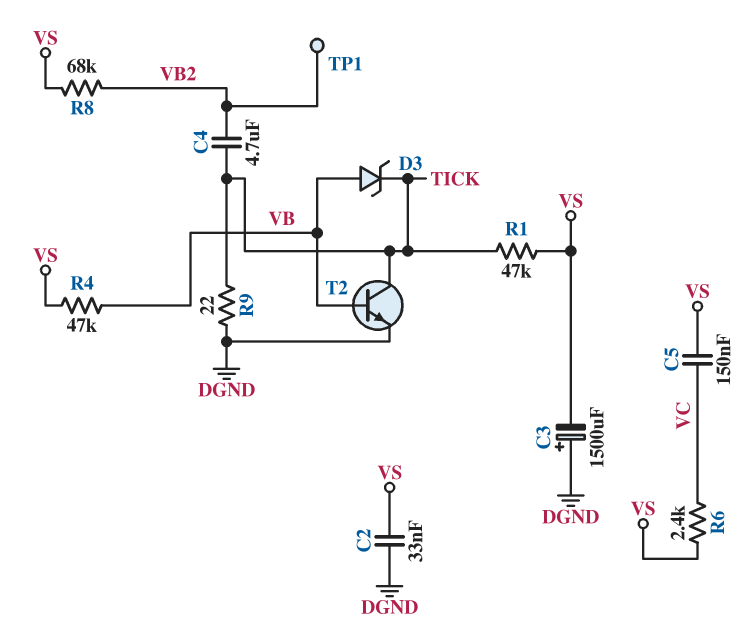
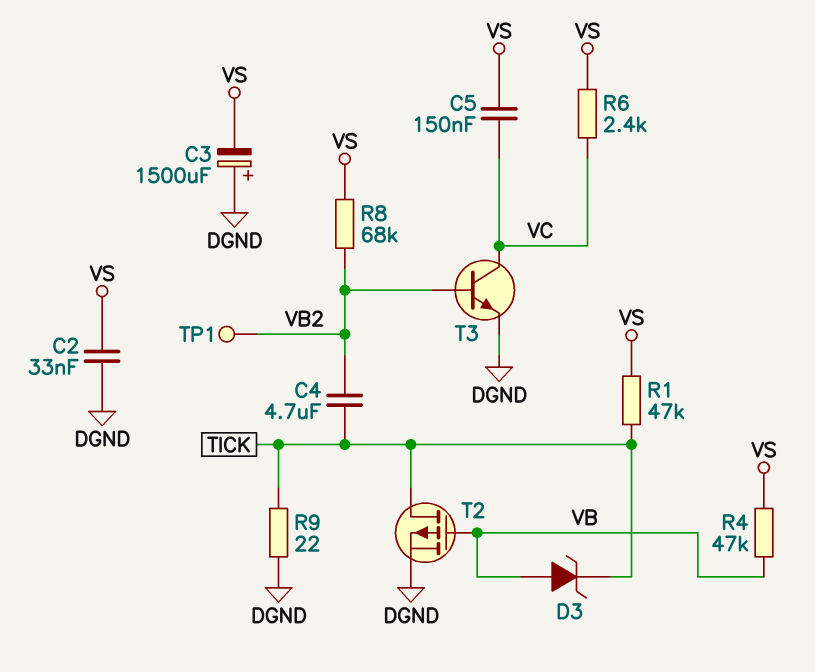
T2: NPN (B VB, C TICK, E DGND) -> PMOS (G VB, D TICK, S DGND)
T3: none -> NPN (B VB2, C VC, E DGND)

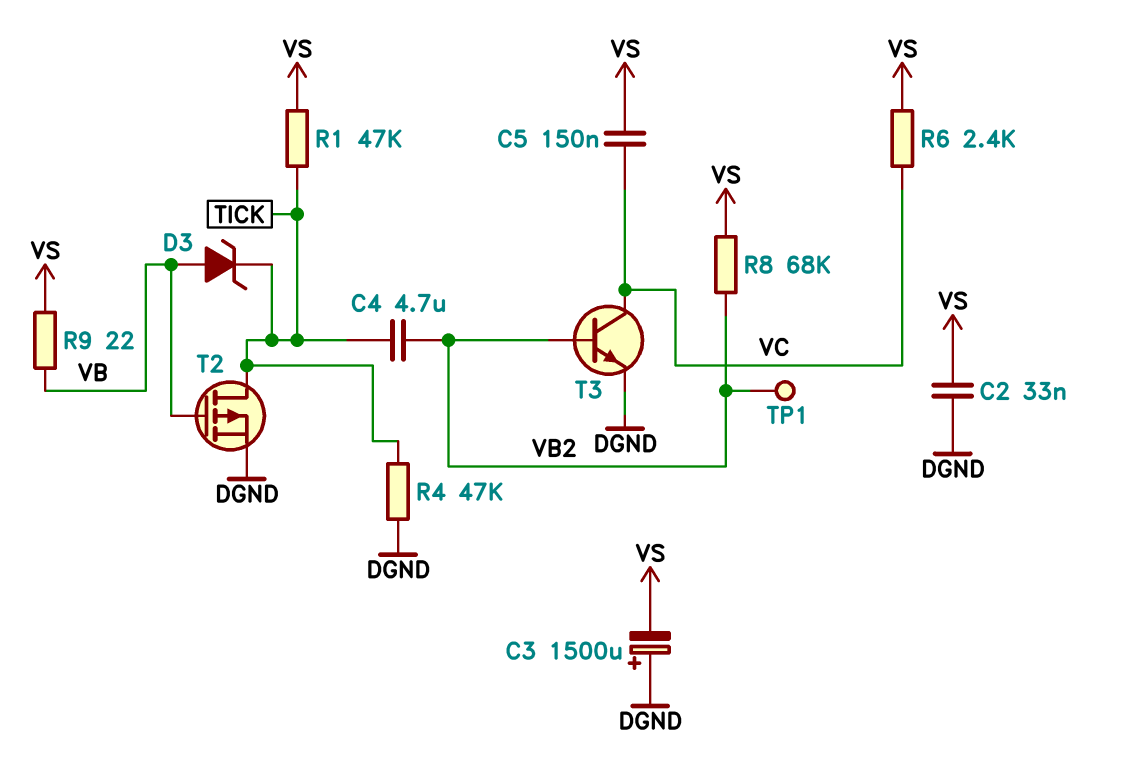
R4: 47k (VB, VS) -> 47k (DGND, TICK)
R9: 22 (DGND, TICK) -> 22 (VB, VS)

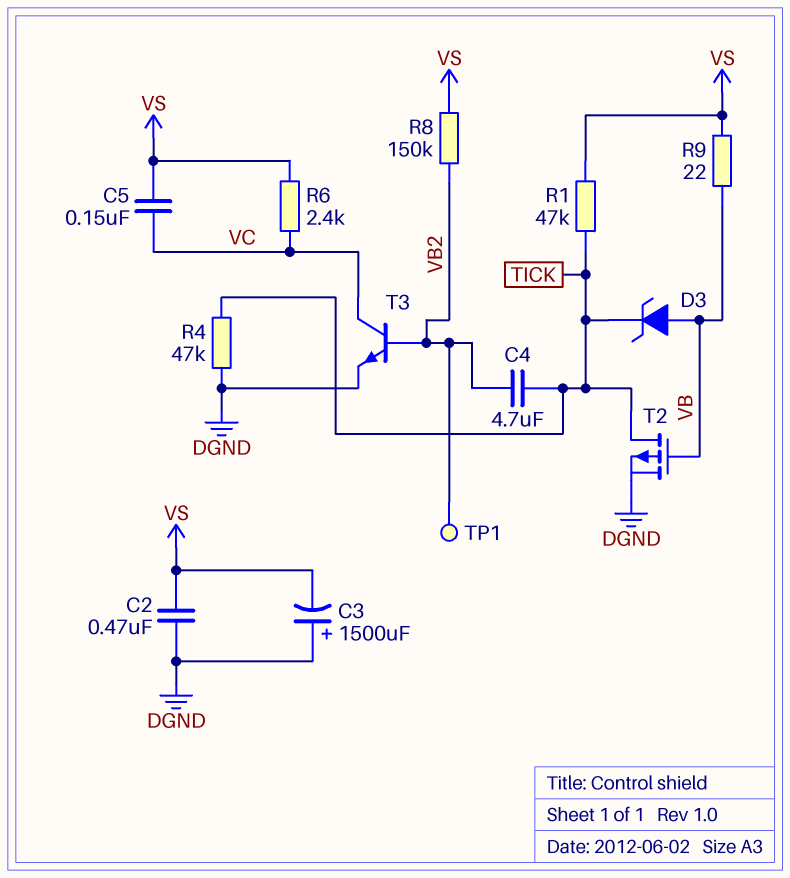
C2: 33nF (DGND, VS) -> 470nF (DGND, VS)
R8: 68k (VB2, VS) -> 150k (VB2, VS)

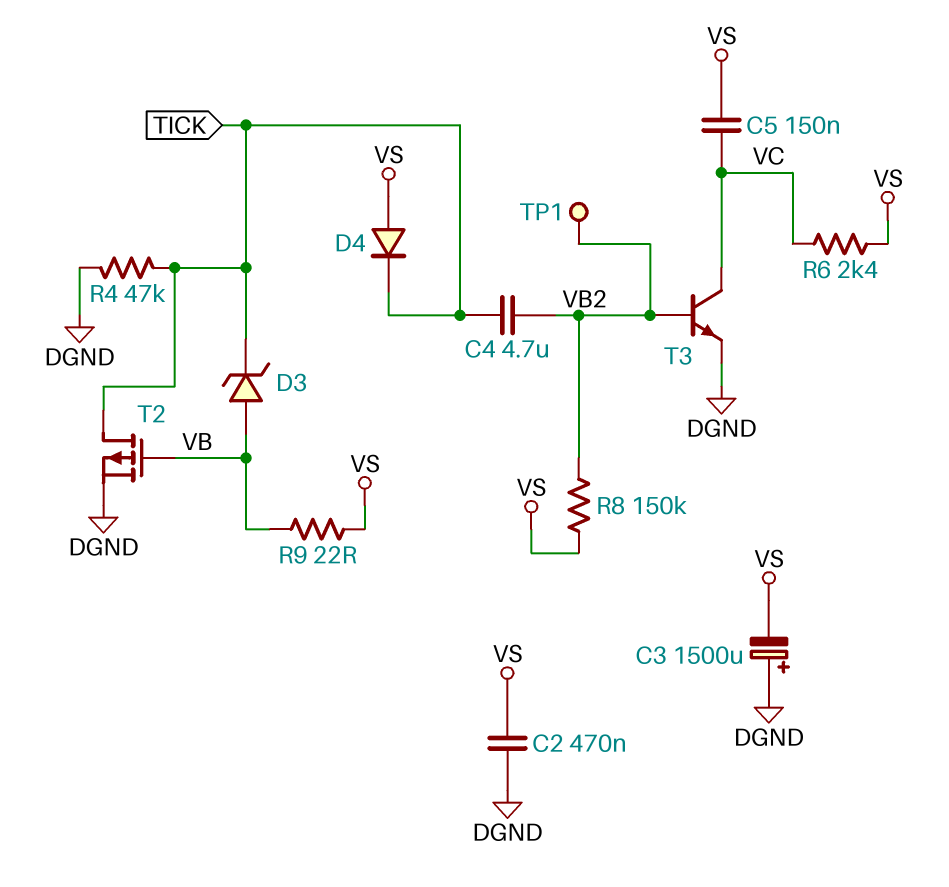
D4: none -> diode (A VS, K TICK)
R1: 47k (TICK, VS) -> none

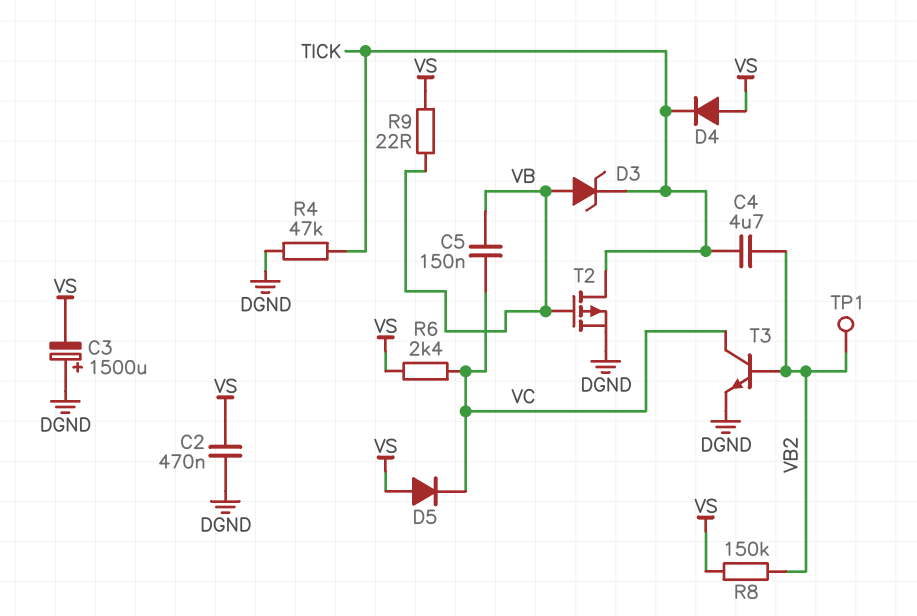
C5: 150nF (VC, VS) -> 150nF (VB, VC)
D5: none -> diode (A VS, K VC)

